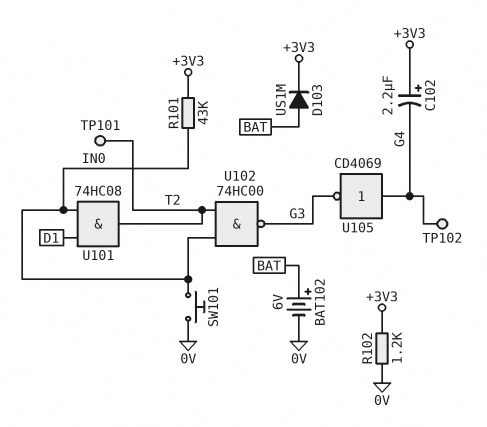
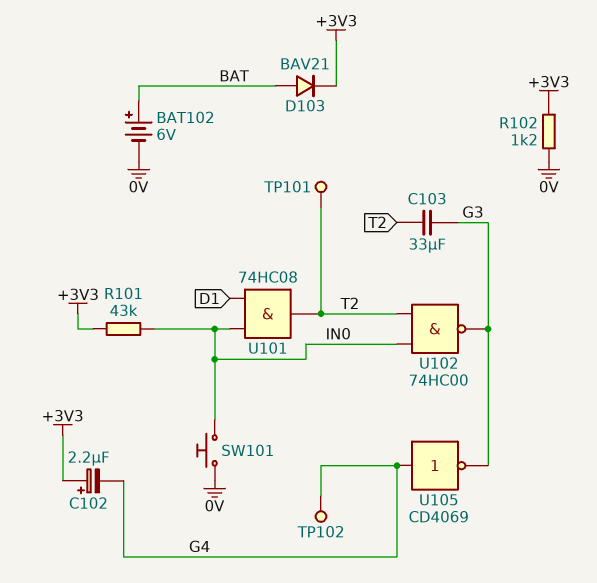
C103: none -> 33uF (G3, T2)
D103: diode US1M (A BAT, K +3V3) -> diode BAV21 (A BAT, K +3V3)

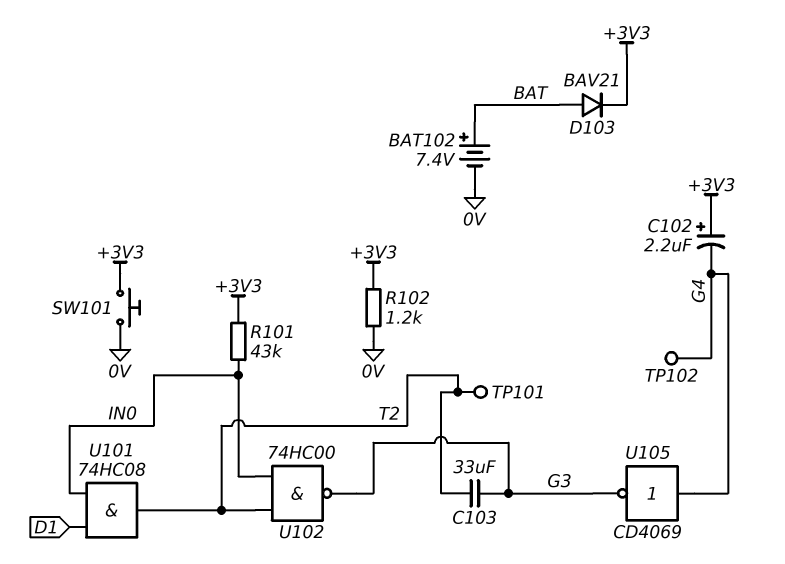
BAT102: 6V (plus BAT, minus 0V) -> 7.4V (plus BAT, minus 0V)
SW101: button (0V, IN0) -> button (+3V3, 0V)

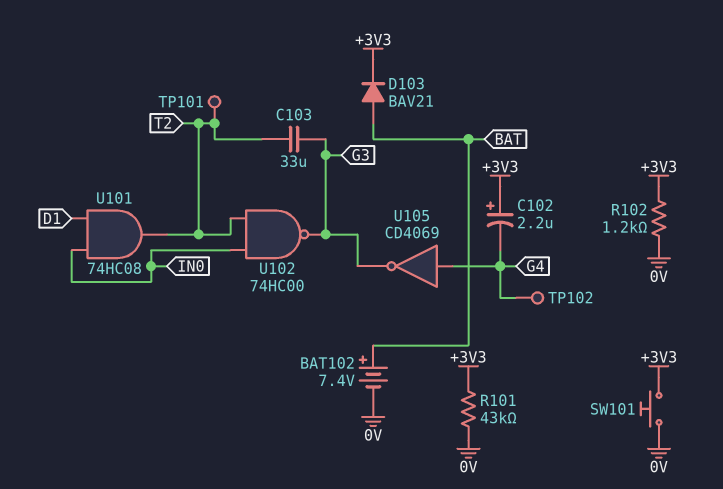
R101: 43k (+3V3, IN0) -> 43k (+3V3, 0V)

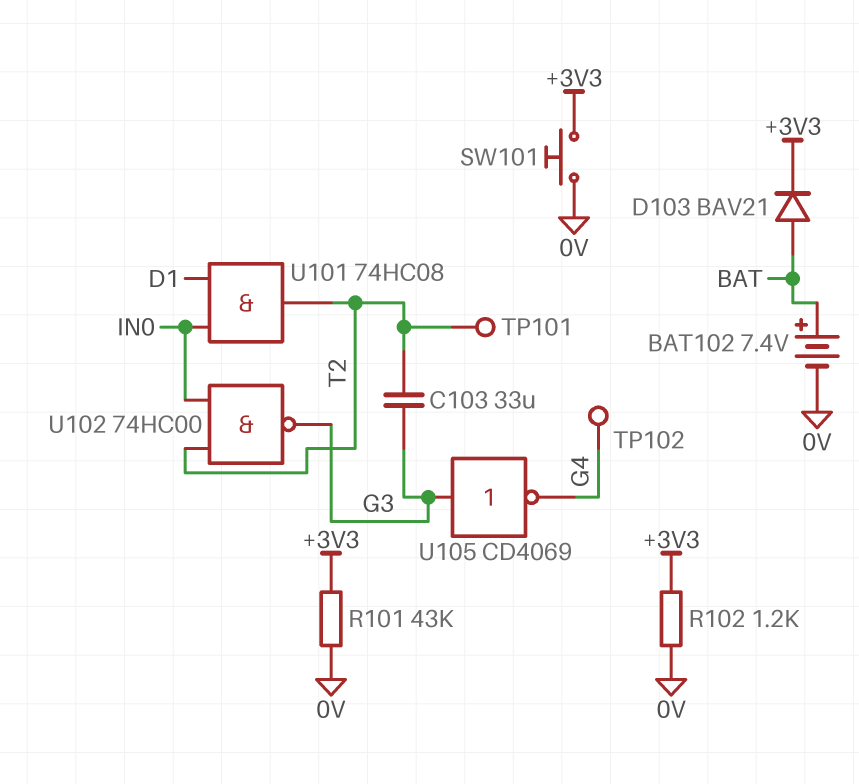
C102: 2.2uF (plus +3V3, minus G4) -> none
U105: NOT CD4069 (in G4, out G3) -> NOT CD4069 (in G3, out G4)

